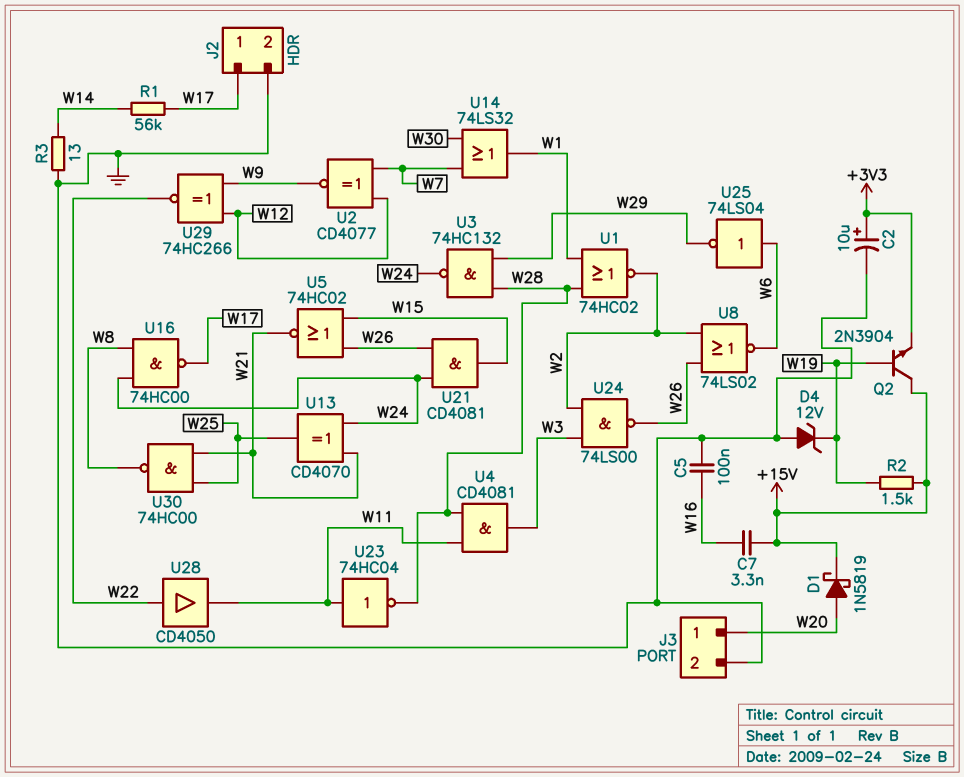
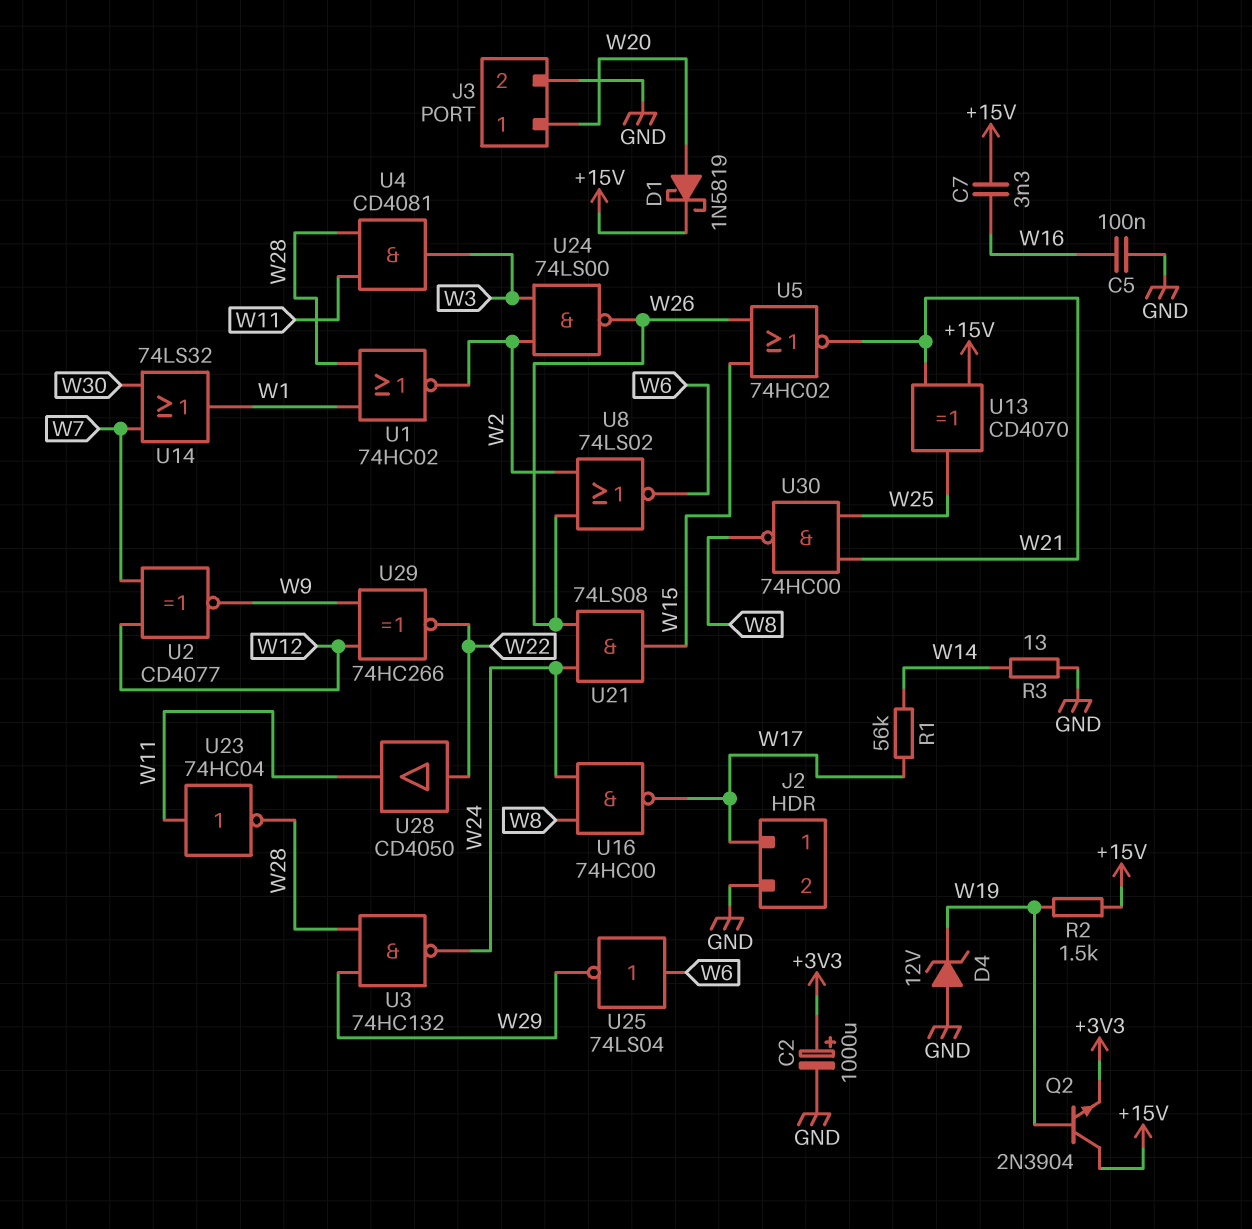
C2: 10uF (plus +3V3, minus GND) -> 1000uF (plus +3V3, minus GND)
U13: XOR CD4070 (in W21, in W24, out W25) -> XOR CD4070 (in +15V, in W21, out W25)
U21: AND CD4081 (in W24, in W26, out W15) -> AND 74LS08 (in W24, in W26, out W15)

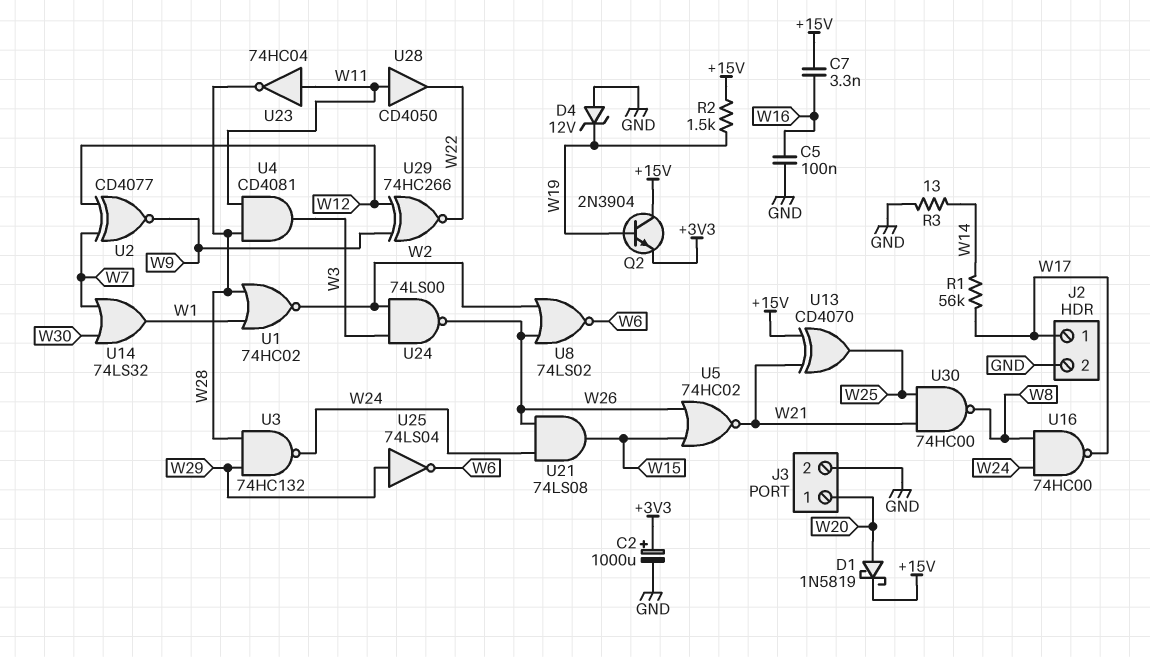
U25: NOT 74LS04 (in W6, out W29) -> NOT 74LS04 (in W29, out W6)
U28: buffer CD4050 (in W22, out W11) -> buffer CD4050 (in W11, out W22)

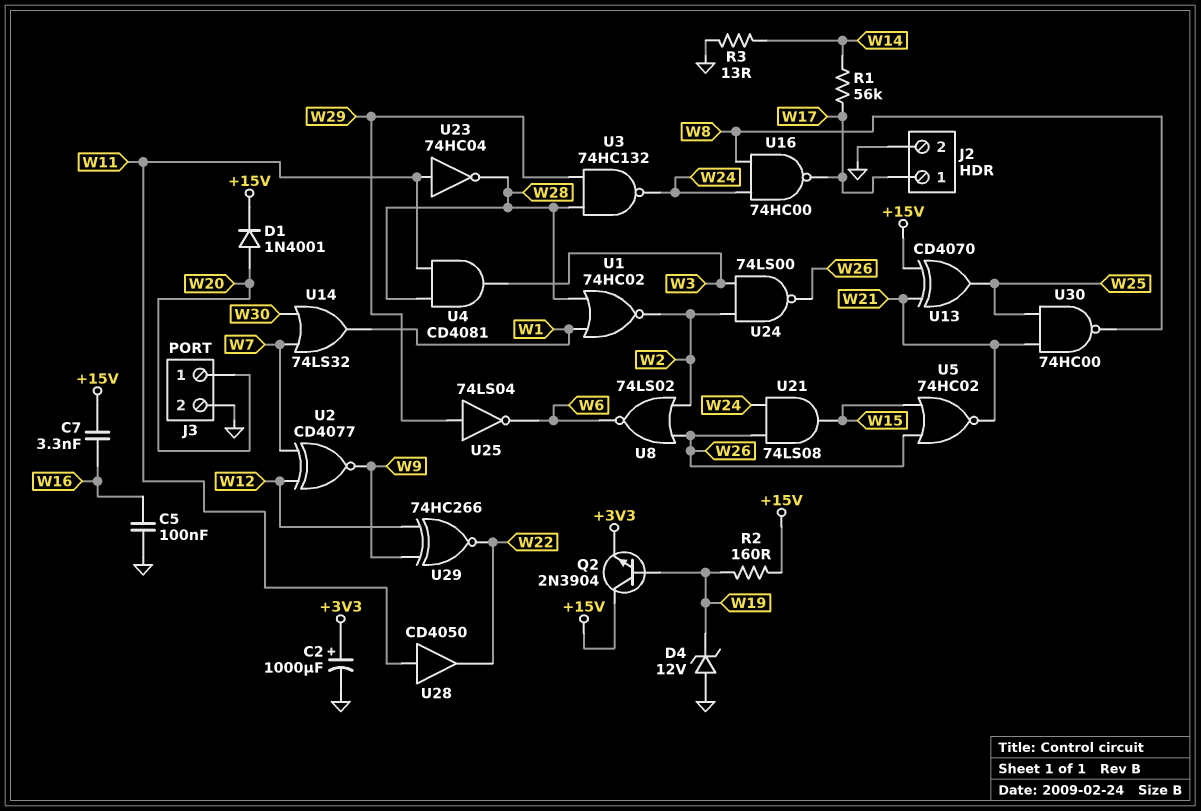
D1: schottky 1N5819 (A W20, K +15V) -> diode 1N4001 (A W20, K +15V)
R2: 1.5k (+15V, W19) -> 160 (+15V, W19)

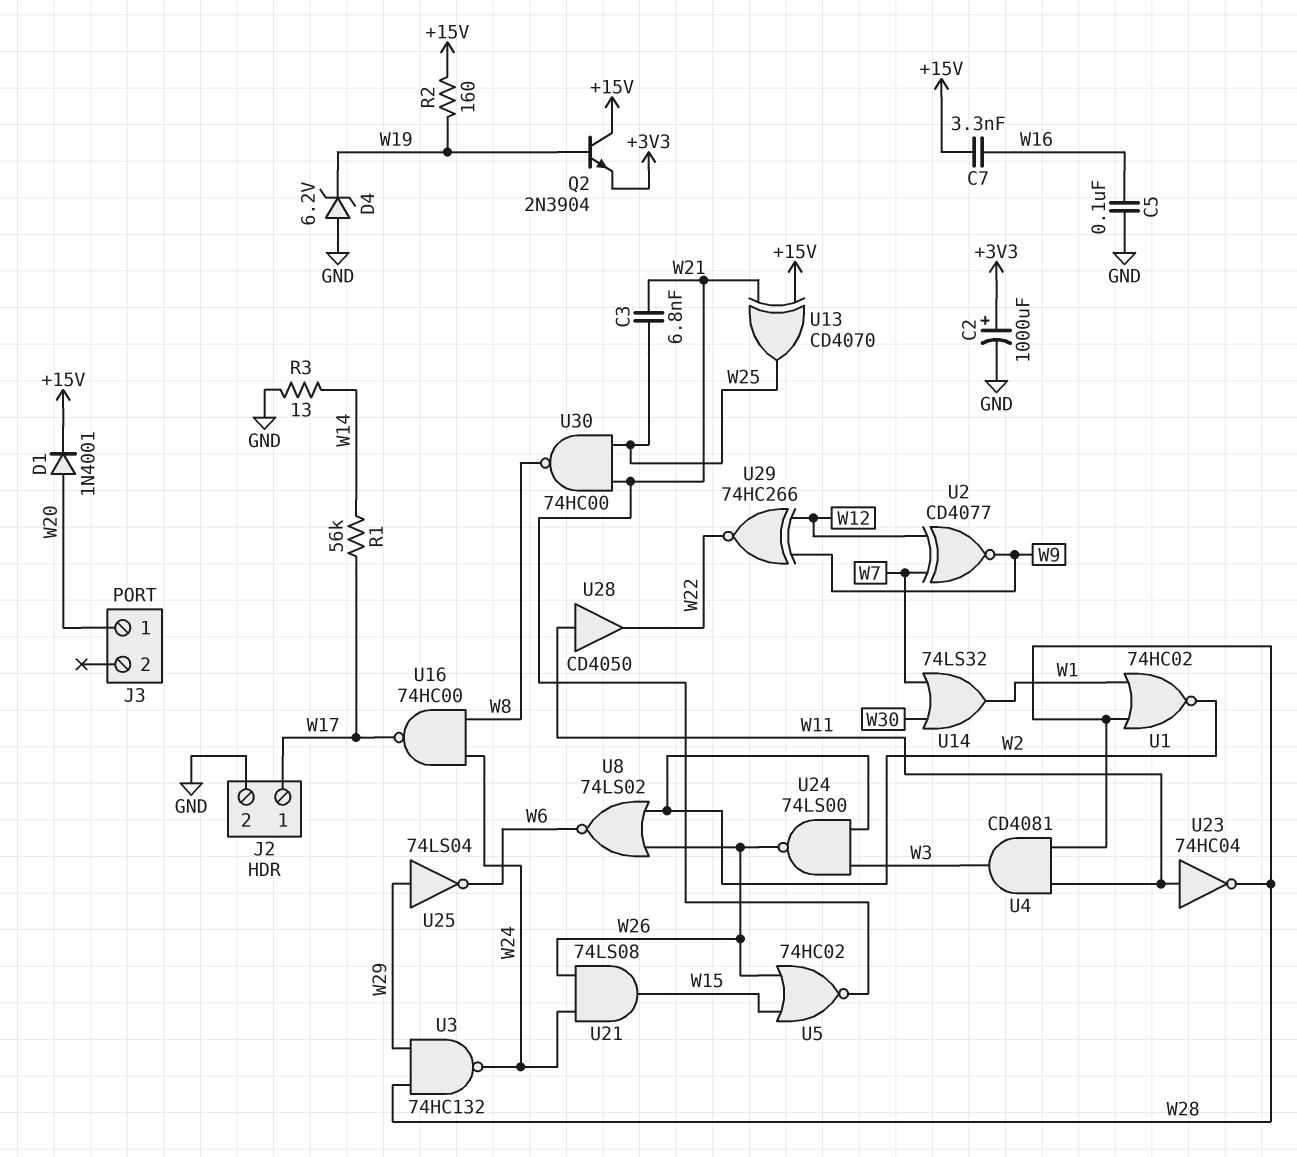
C3: none -> 6.8nF (W21, W25)
D4: zener 12V (A GND, K W19) -> zener 6.2V (A GND, K W19)
J3 pin 2: GND -> none

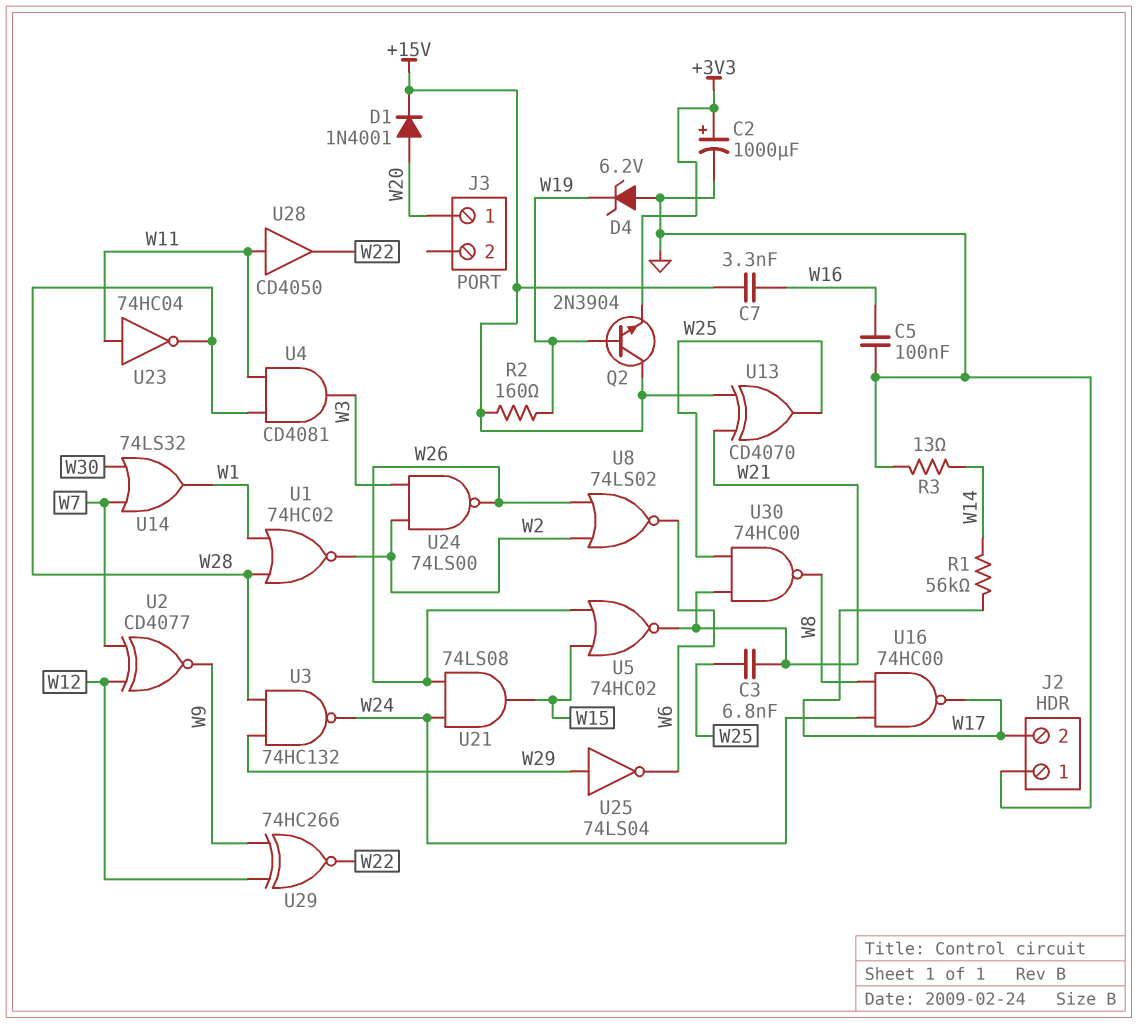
J2 pin 1: W17 -> GND
J2 pin 2: GND -> W17

